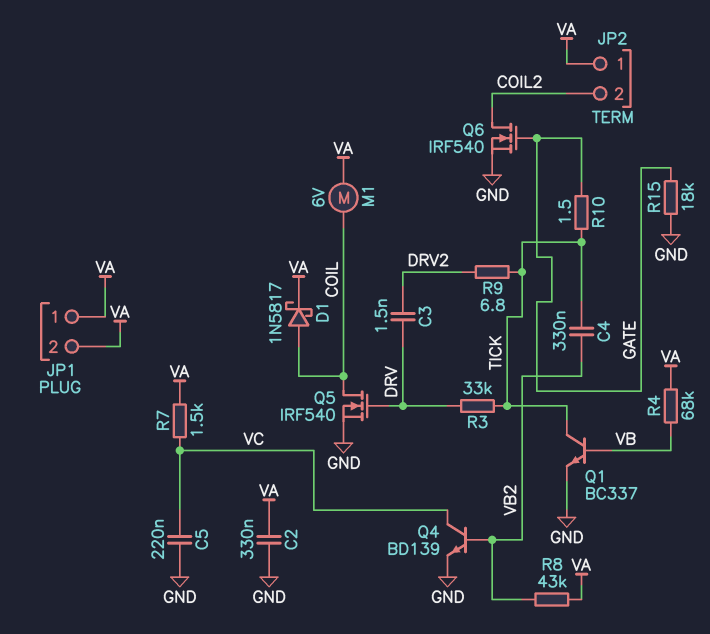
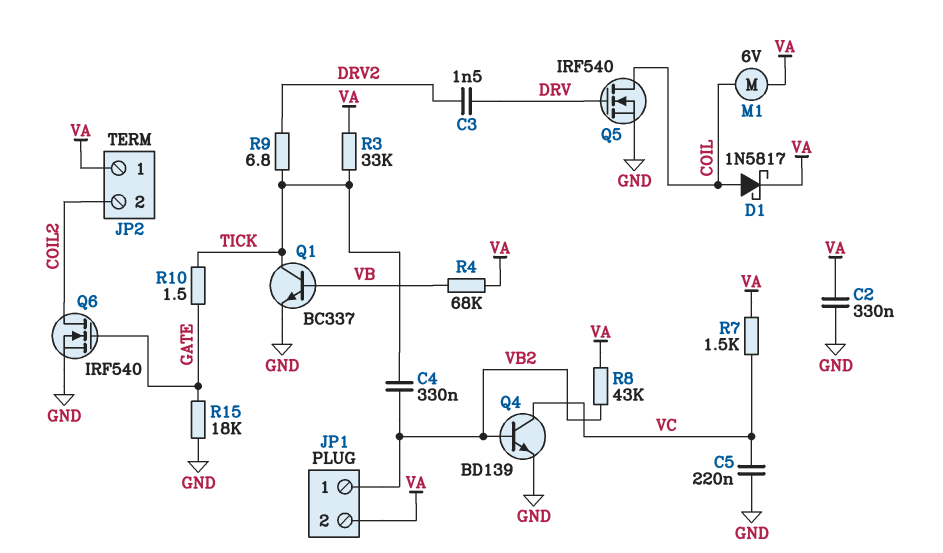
JP1 pin 1: VA -> VB2
R3: 33k (DRV, TICK) -> 33k (TICK, VA)

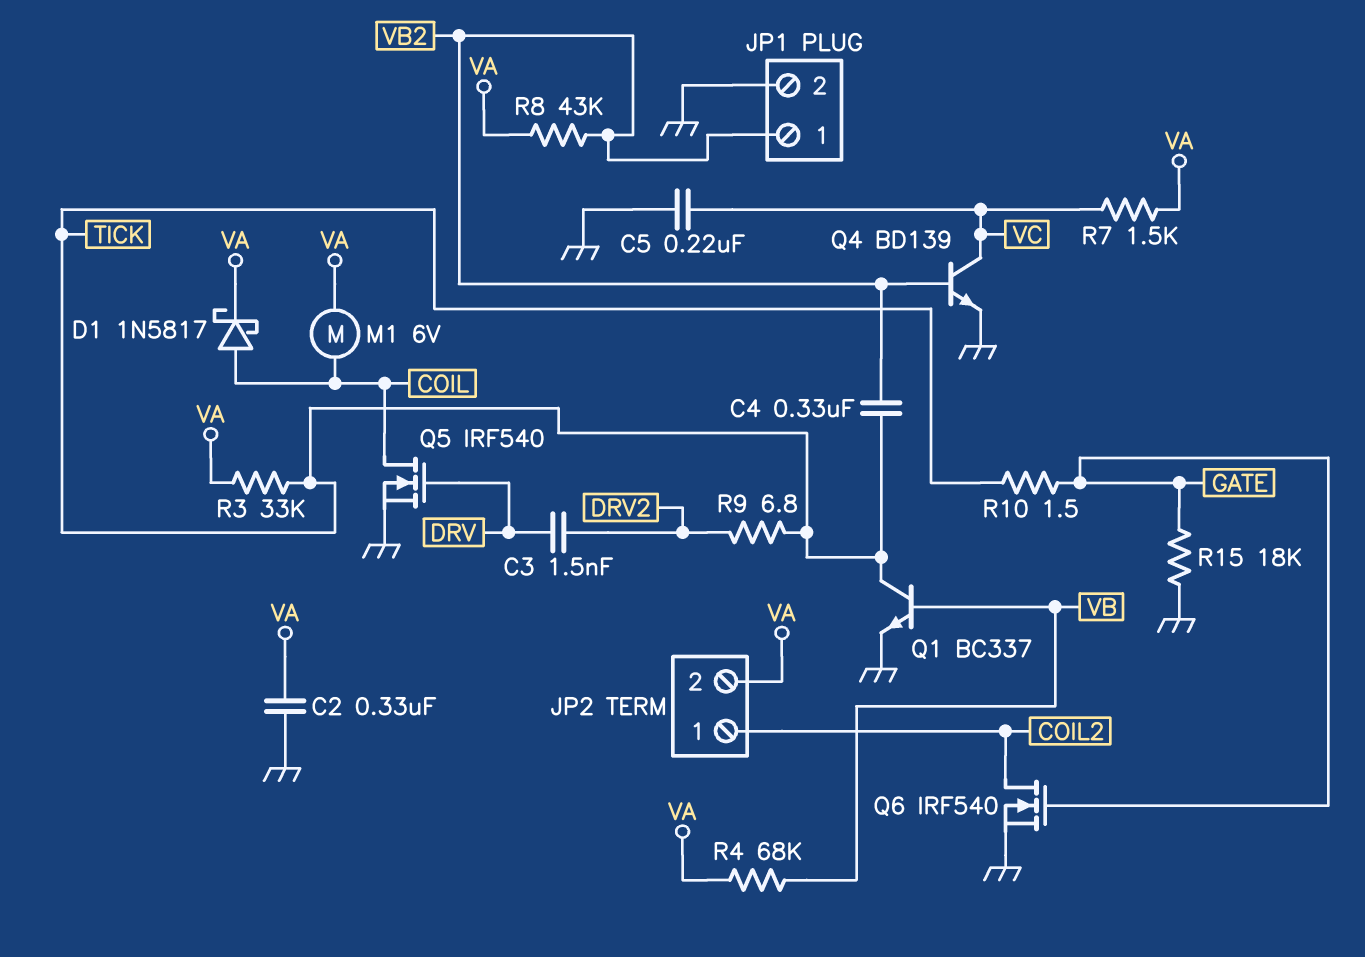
JP1 pin 2: VA -> GND
JP2 pin 1: VA -> COIL2
JP2 pin 2: COIL2 -> VA

